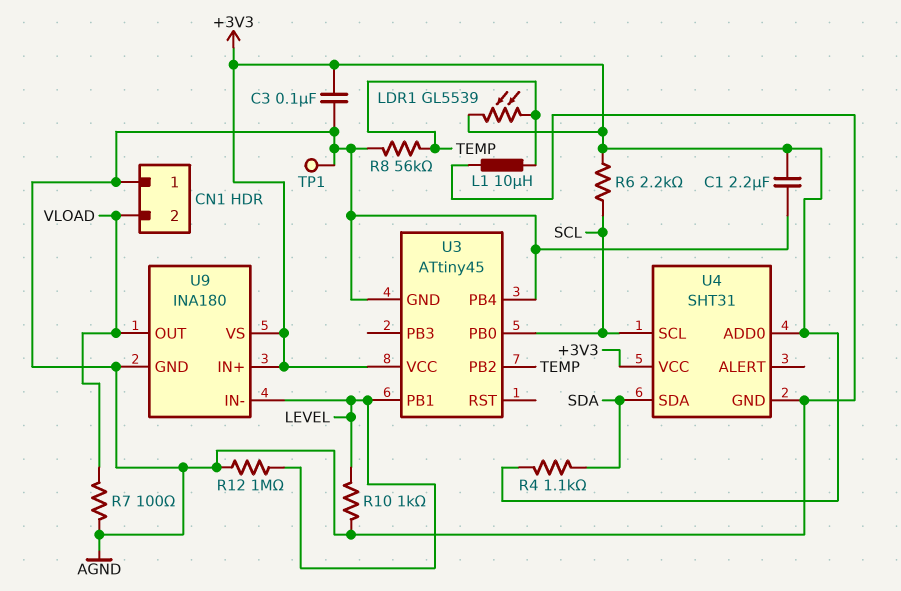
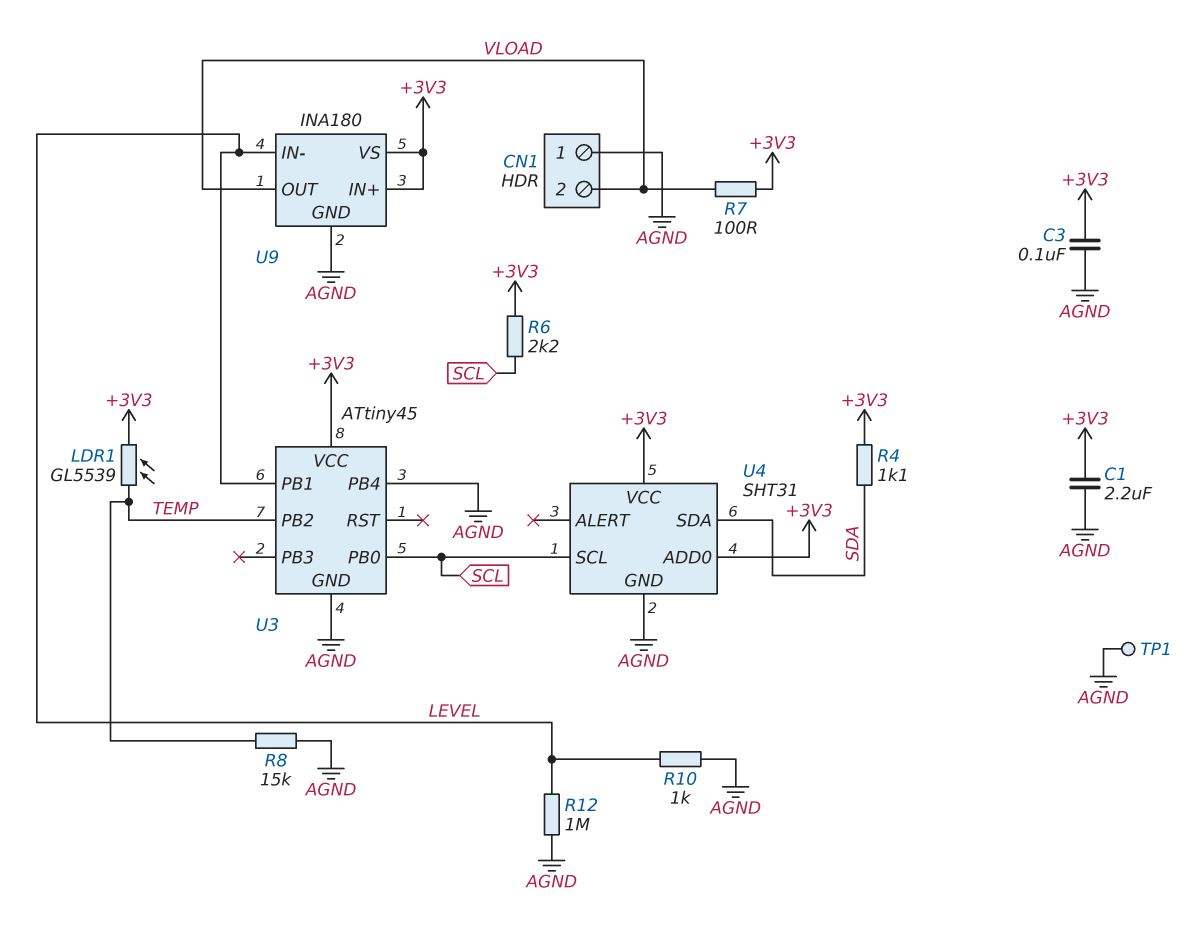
L1: 10uH (AGND, TEMP) -> none
R7: 100 (AGND, VLOAD) -> 100 (+3V3, VLOAD)
R8: 56k (AGND, TEMP) -> 15k (AGND, TEMP)

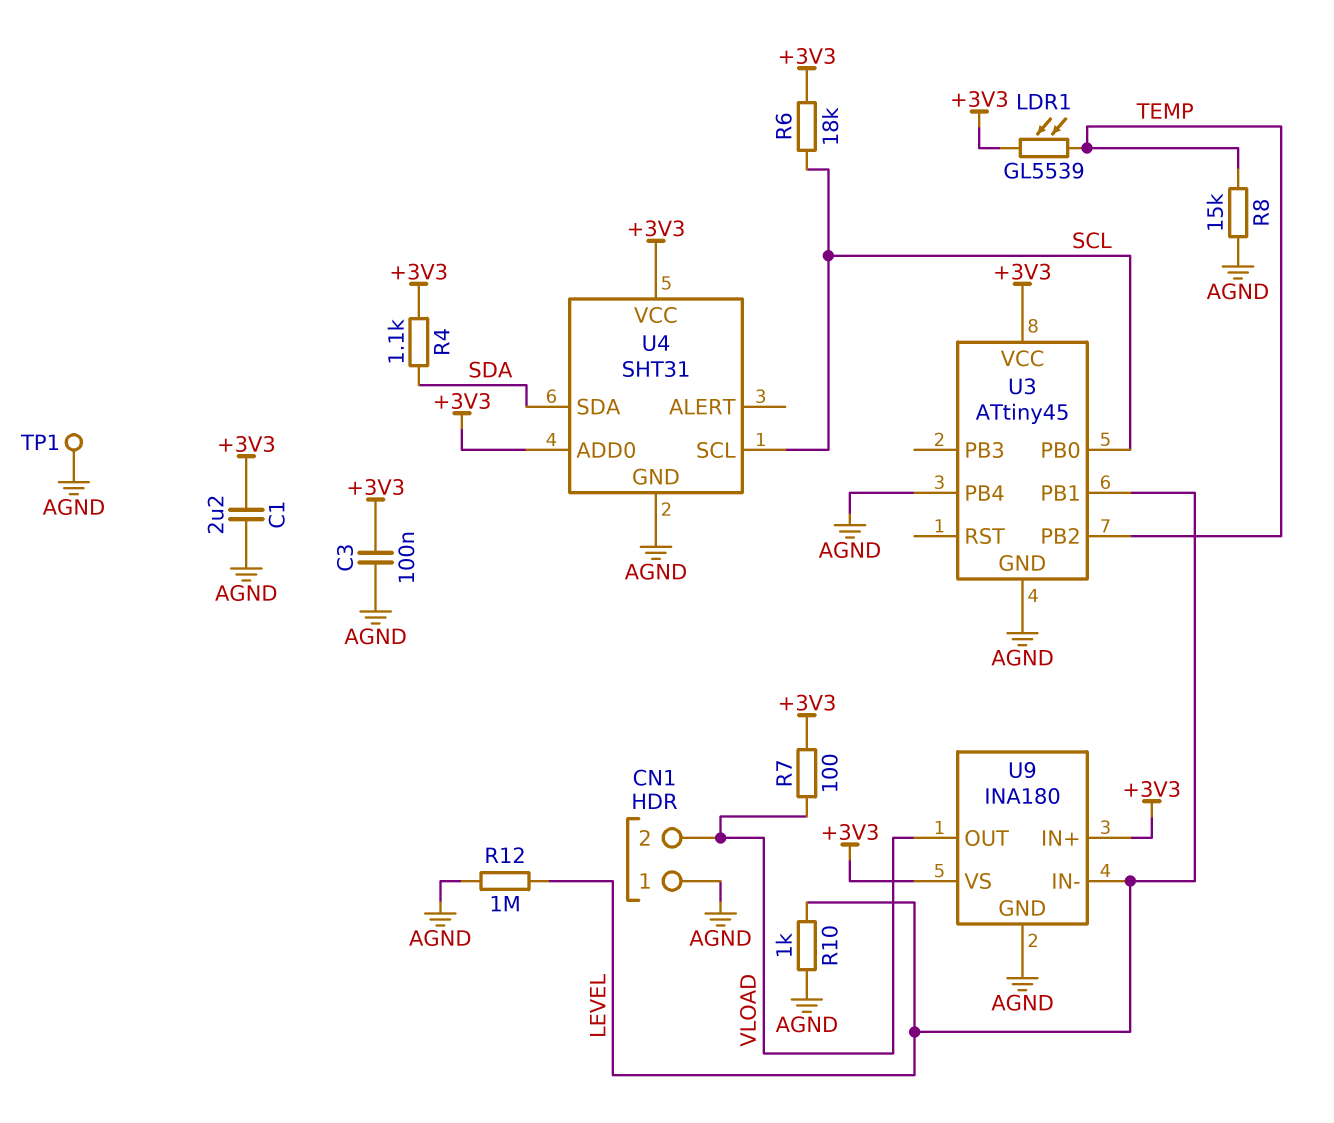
R6: 2.2k (+3V3, SCL) -> 18k (+3V3, SCL)

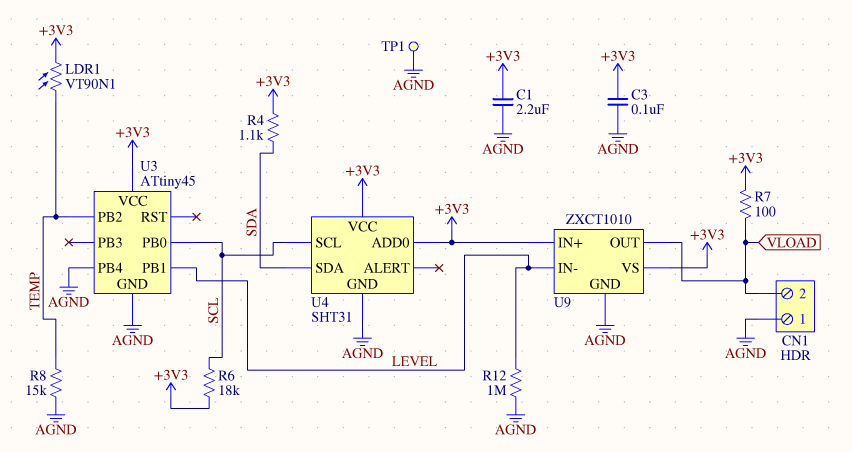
LDR1: GL5539 (+3V3, TEMP) -> VT90N1 (+3V3, TEMP)
R10: 1k (AGND, LEVEL) -> none
U9: INA180 -> ZXCT1010

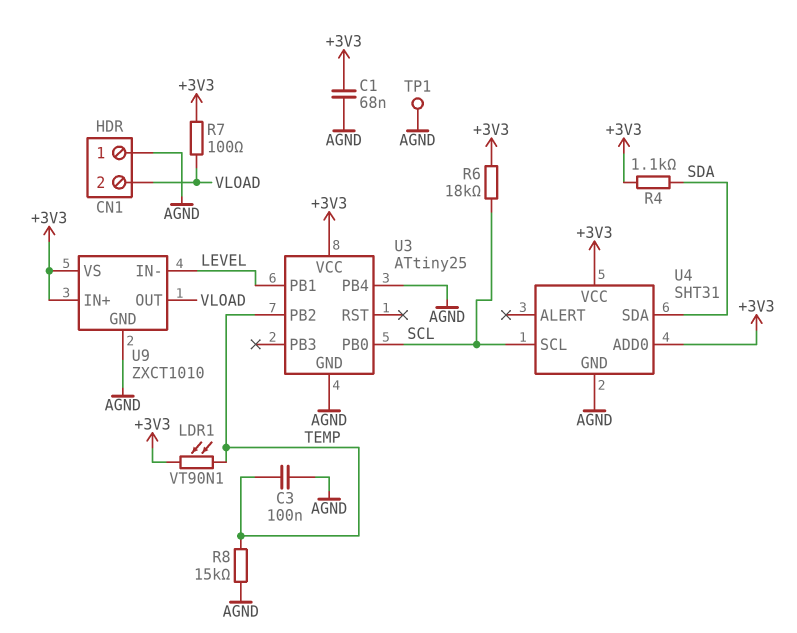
C1: 2.2uF (+3V3, AGND) -> 68nF (+3V3, AGND)
C3: 100nF (+3V3, AGND) -> 100nF (AGND, TEMP)
R12: 1M (AGND, LEVEL) -> none
U3: ATtiny45 -> ATtiny25

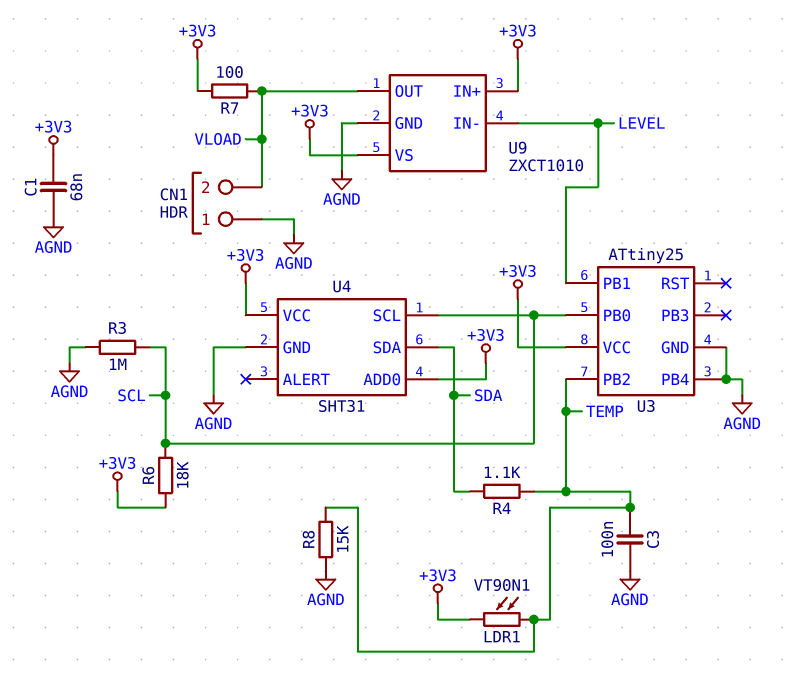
R3: none -> 1M (AGND, SCL)
R4: 1.1k (+3V3, SDA) -> 1.1k (SDA, TEMP)
TP1: test point (AGND) -> none

